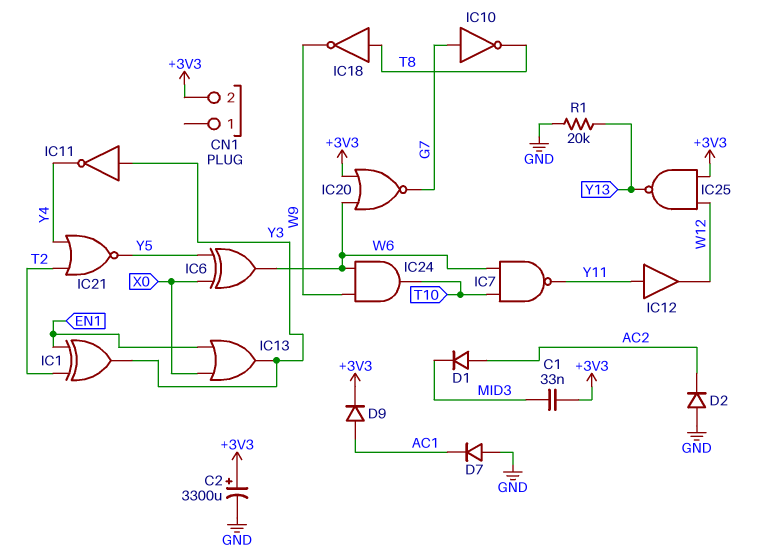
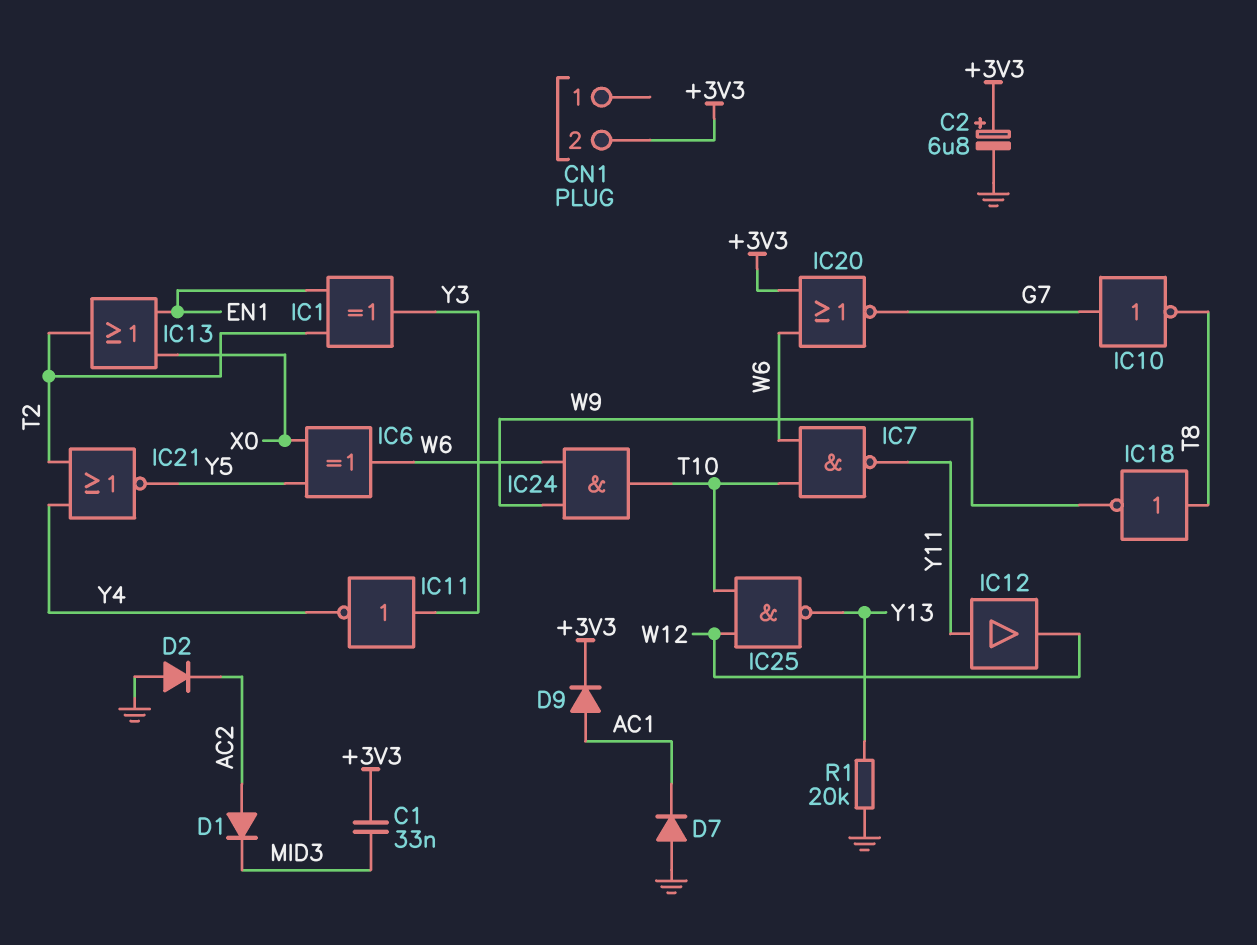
C2: 3300uF (plus +3V3, minus GND) -> 6.8uF (plus +3V3, minus GND)
IC13: OR (in EN1, in X0, out Y3) -> OR (in EN1, in X0, out T2)
IC25: NAND (in +3V3, in W12, out Y13) -> NAND (in T10, in W12, out Y13)

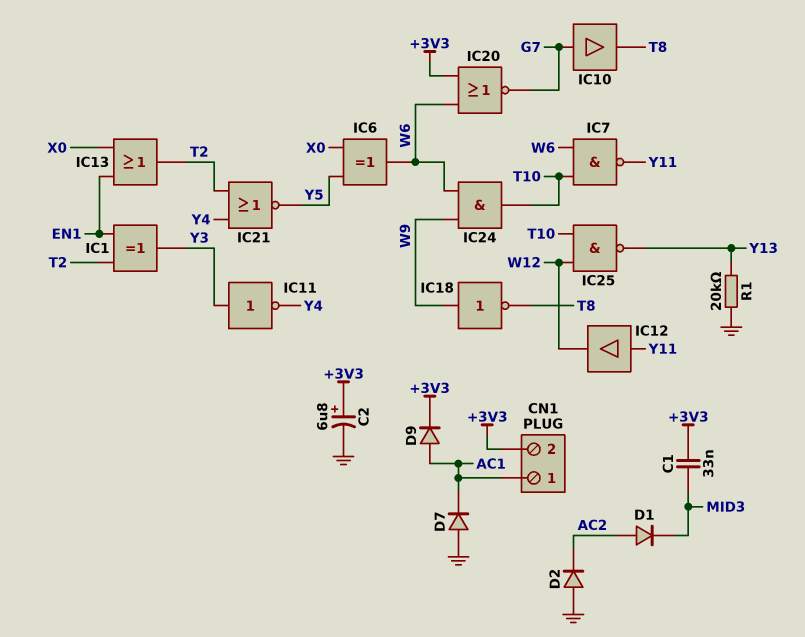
CN1 pin 1: none -> AC1
IC10: NOT (in G7, out T8) -> buffer (in G7, out T8)
IC18: NOT (in T8, out W9) -> NOT (in W9, out T8)

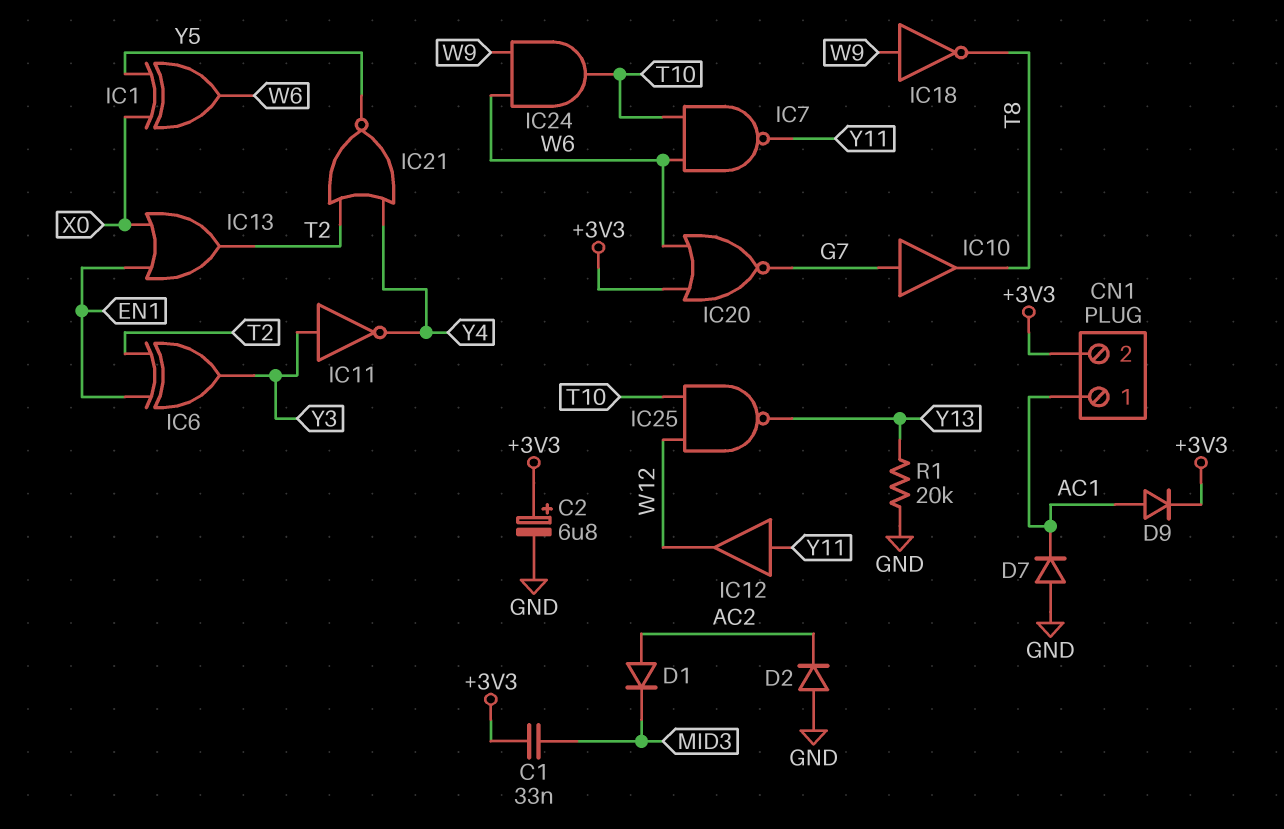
IC1: XOR (in EN1, in T2, out Y3) -> XOR (in X0, in Y5, out W6)
IC6: XOR (in X0, in Y5, out W6) -> XOR (in EN1, in T2, out Y3)

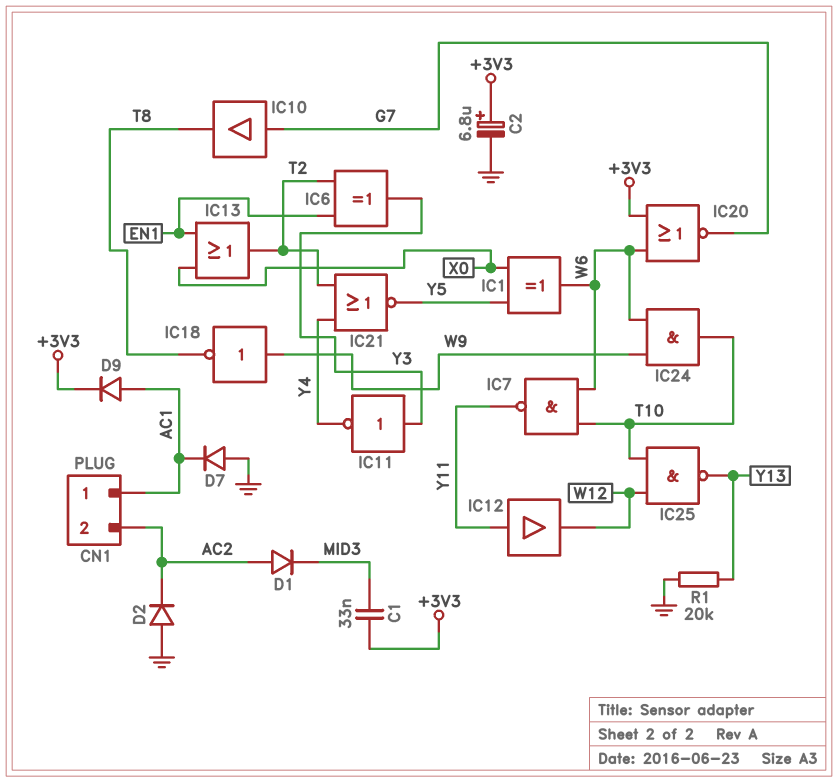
CN1 pin 2: +3V3 -> AC2

